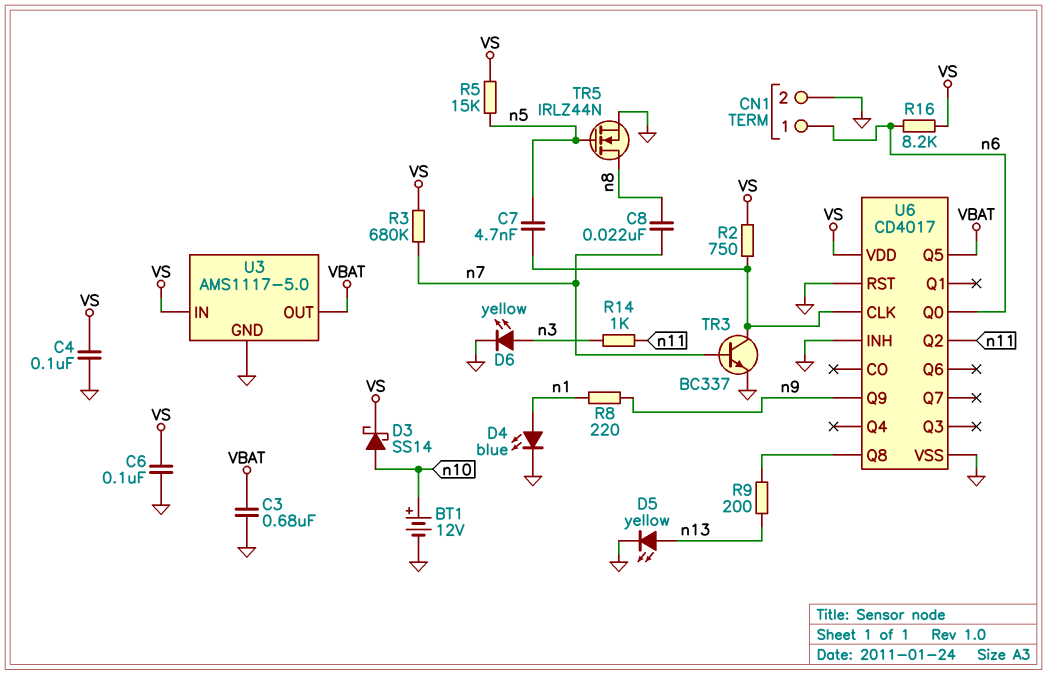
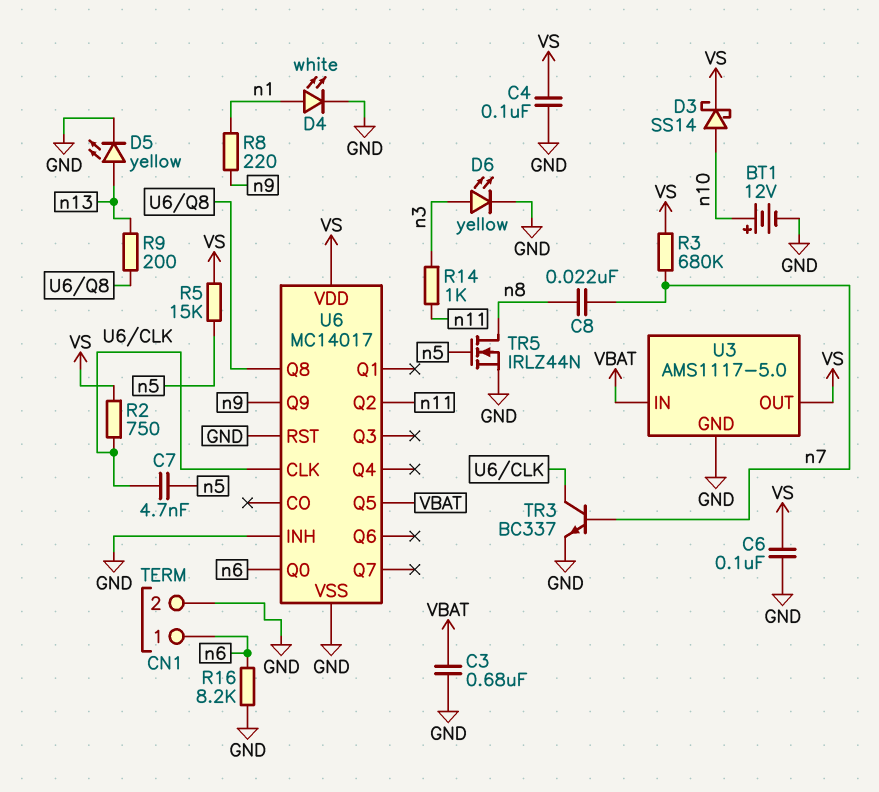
D4: LED blue (A n1, K GND) -> LED white (A n1, K GND)
R16: 8.2k (VS, n6) -> 8.2k (GND, n6)
U3 pin IN: VS -> VBAT
U3 pin OUT: VBAT -> VS
U6: CD4017 -> MC14017

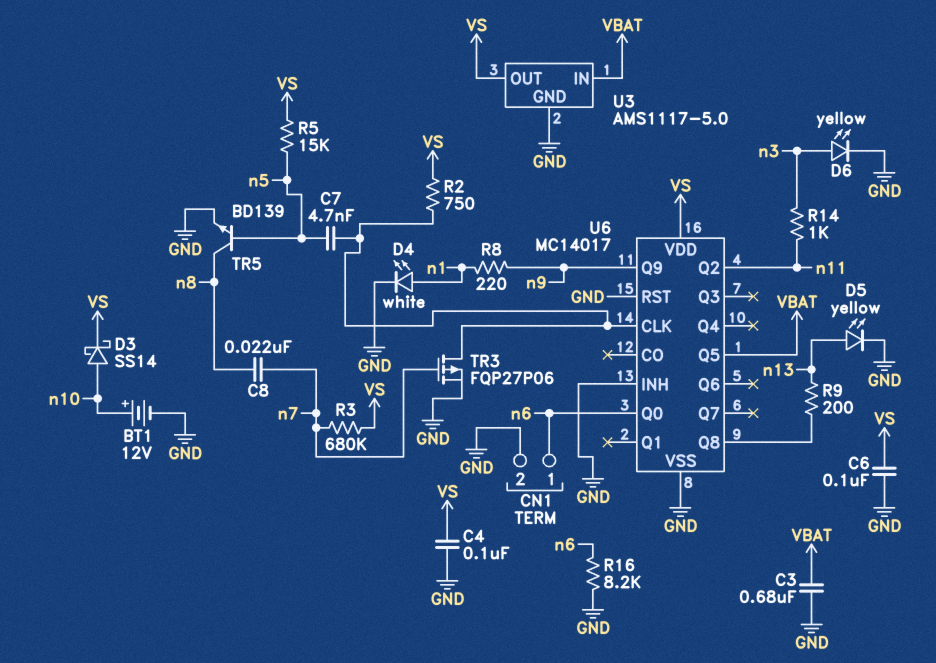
TR3: NPN BC337 (B n7, C U6/CLK, E GND) -> PMOS FQP27P06 (G n7, D U6/CLK, S GND)
TR5: NMOS IRLZ44N (G n5, D n8, S GND) -> NPN BD139 (B n5, C n8, E GND)

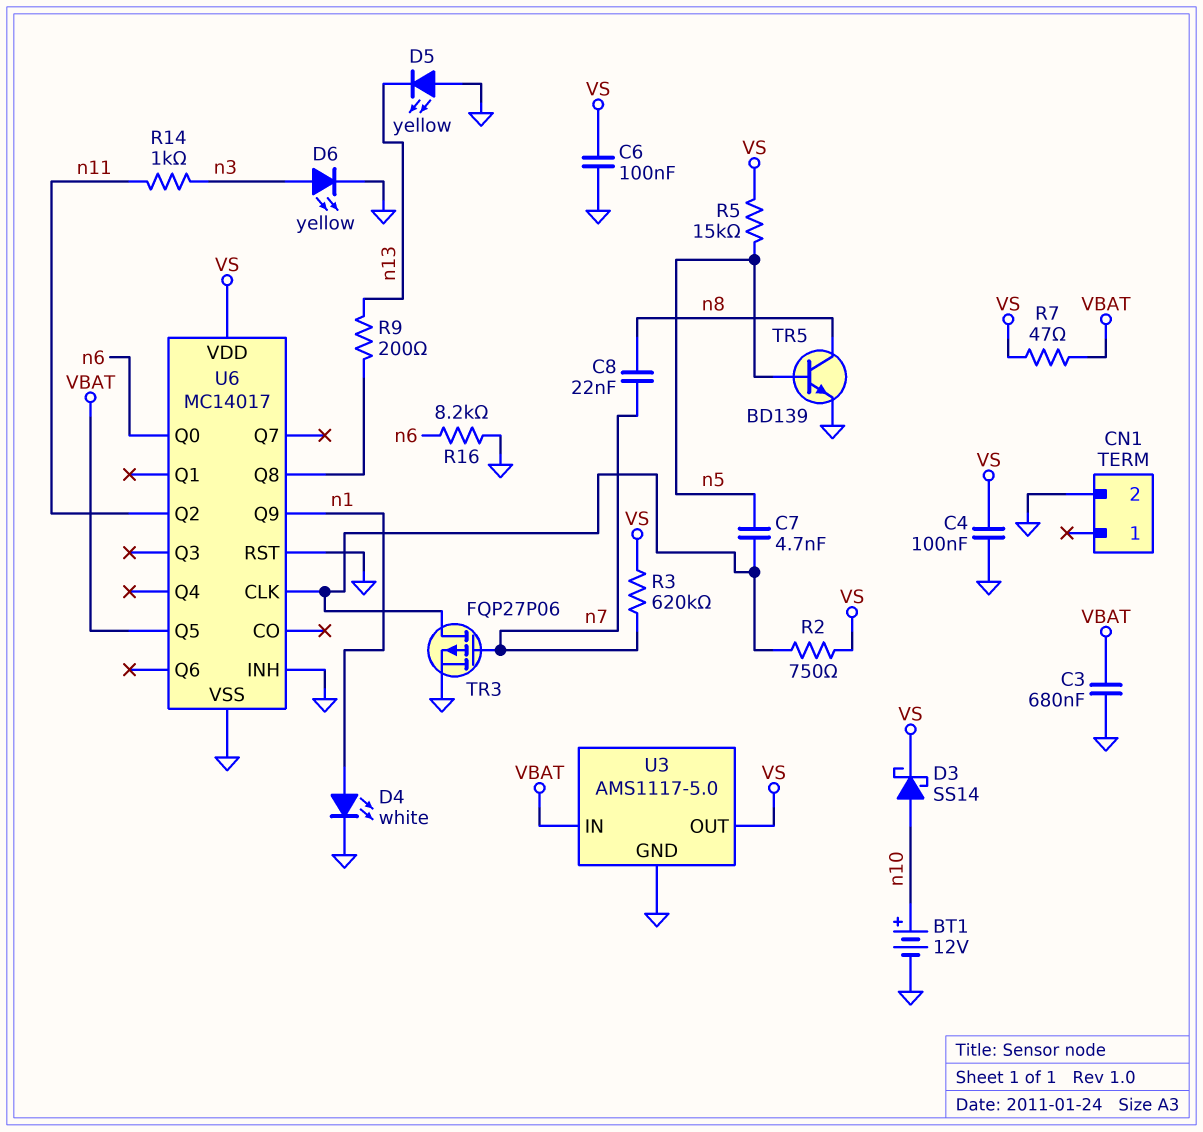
CN1 pin 1: n6 -> none
D5: LED yellow (A n13, K GND) -> LED yellow (A GND, K n13)
R3: 680k (VS, n7) -> 620k (VS, n7)
R7: none -> 47 (VBAT, VS)
R8: 220 (n1, n9) -> none
U6 pin Q9: n9 -> n1

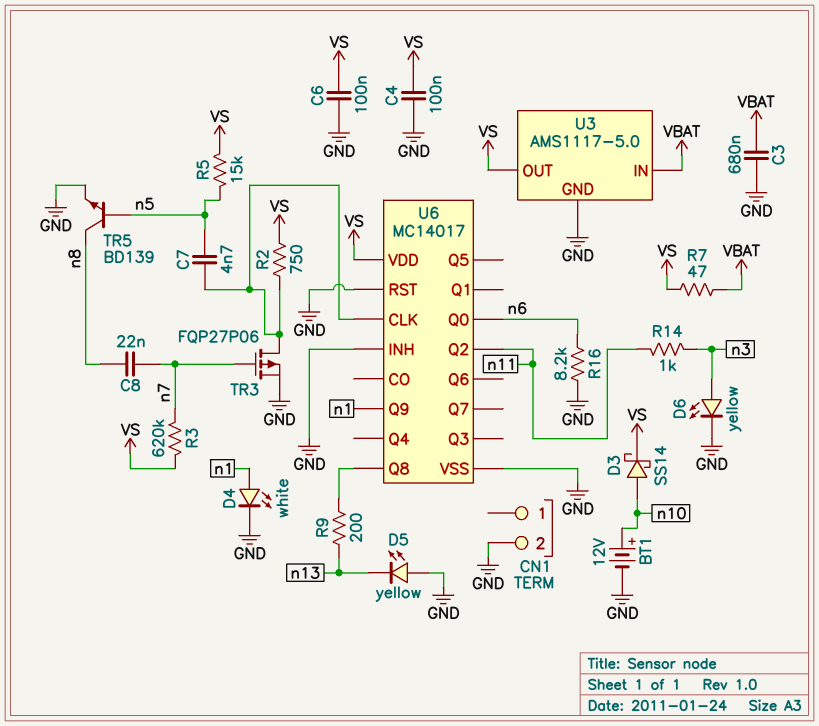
U6 pin Q5: VBAT -> none

